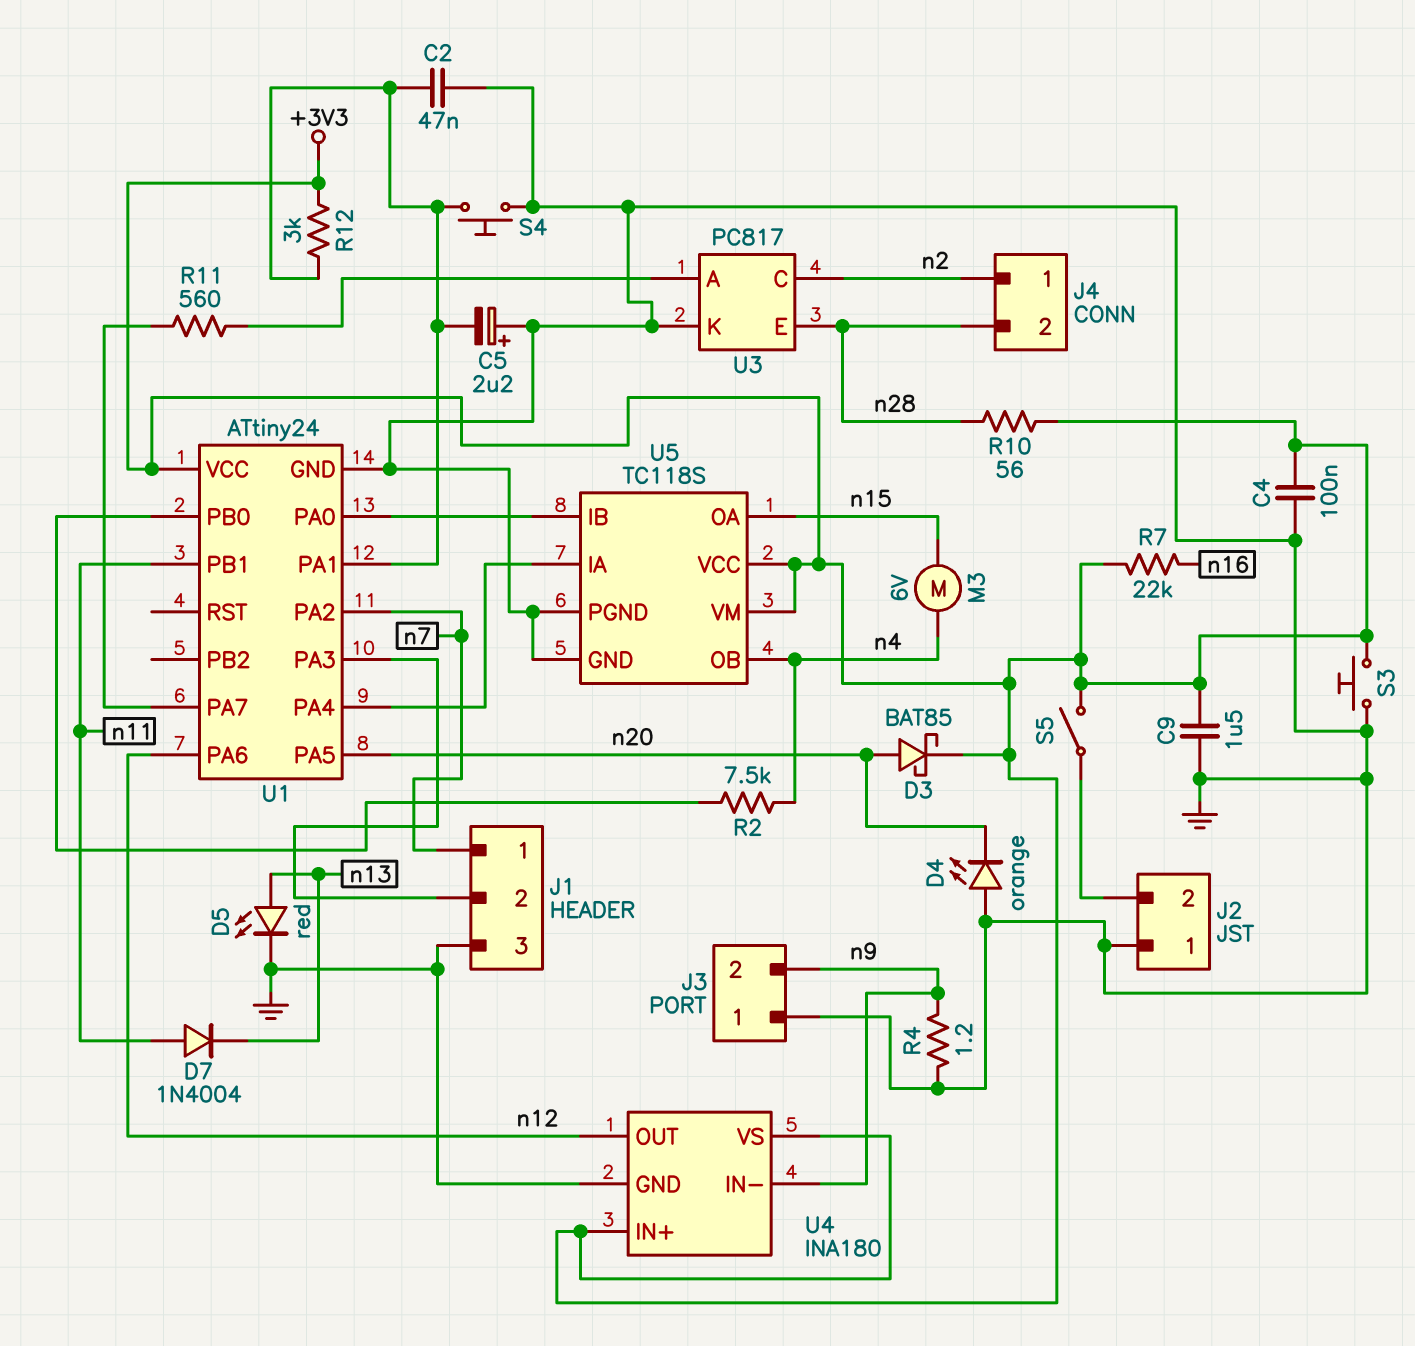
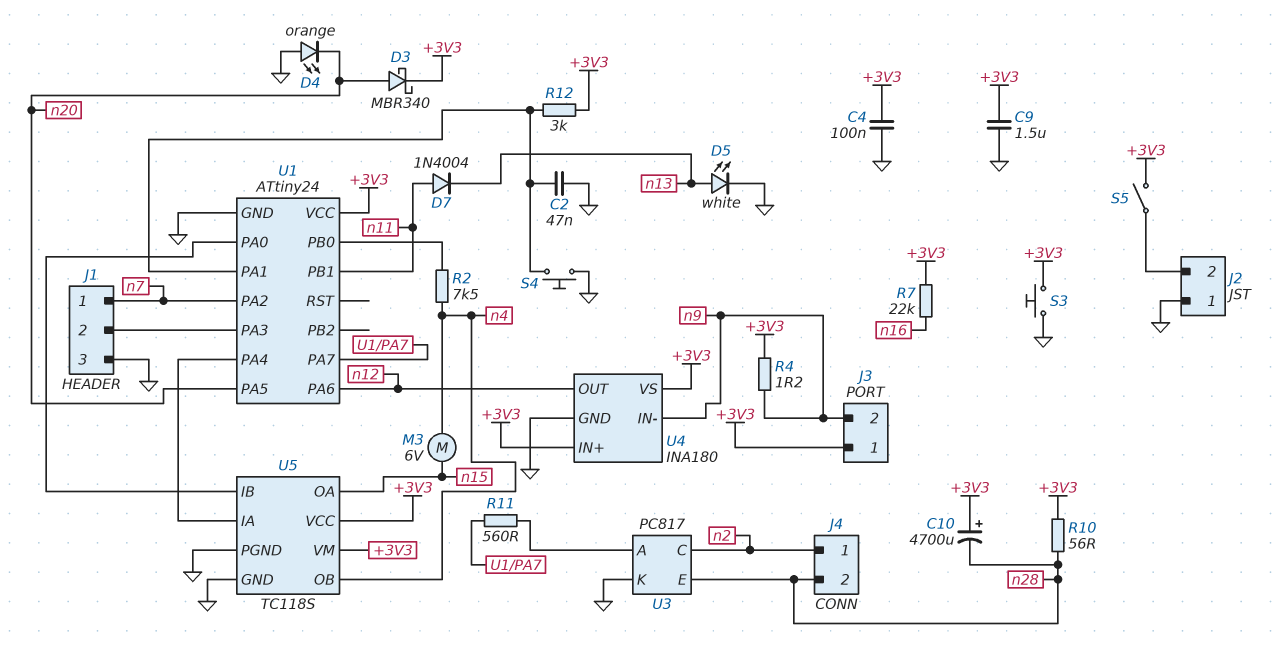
C5: 2.2uF (plus GND, minus U1/PA1) -> none
C10: none -> 4700uF (plus +3V3, minus n28)
D3: schottky BAT85 (A n20, K +3V3) -> schottky MBR340 (A n20, K +3V3)
D5: LED red (A n13, K GND) -> LED white (A n13, K GND)
J3 pin 1: GND -> +3V3
R4: 1.2 (GND, n9) -> 1.2 (+3V3, n9)

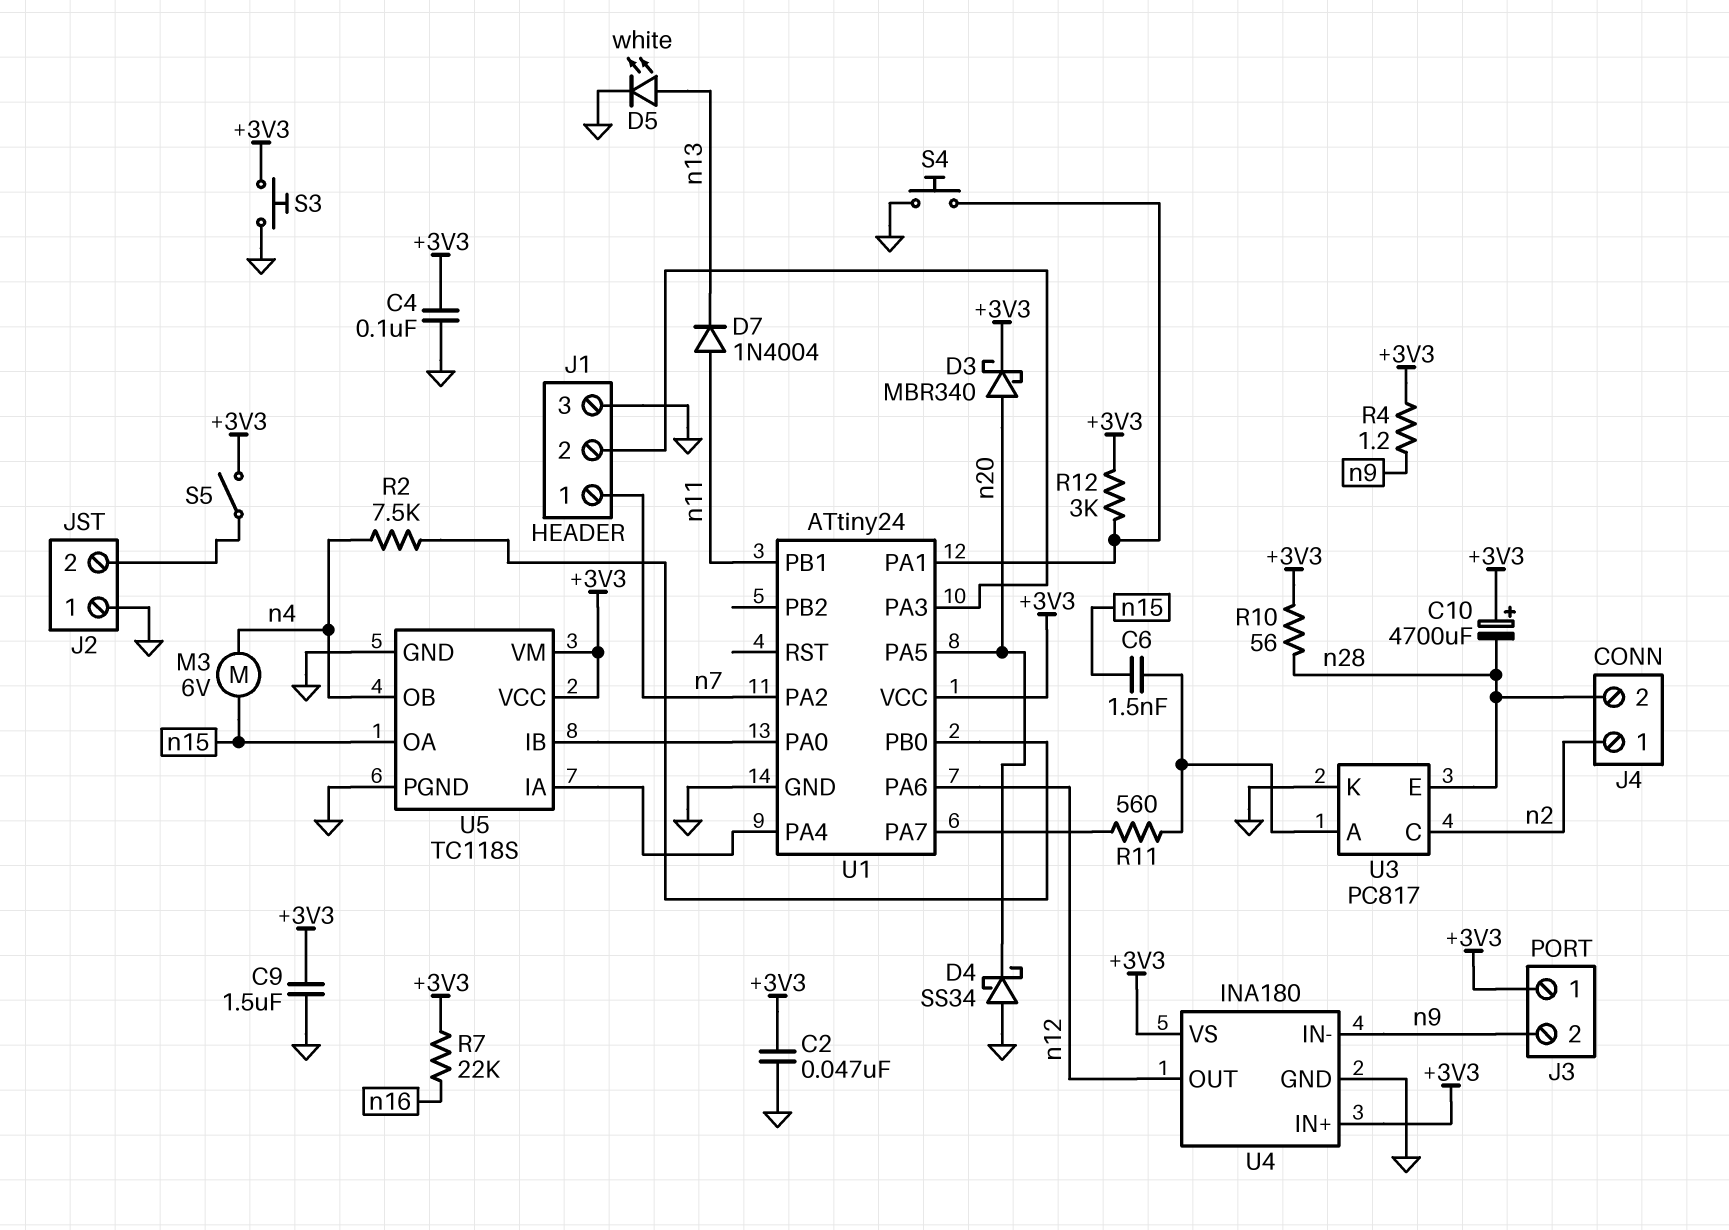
C2: 47nF (GND, U1/PA1) -> 47nF (+3V3, GND)
C6: none -> 1.5nF (U3/A, n15)
D4: LED orange (A GND, K n20) -> schottky SS34 (A GND, K n20)

